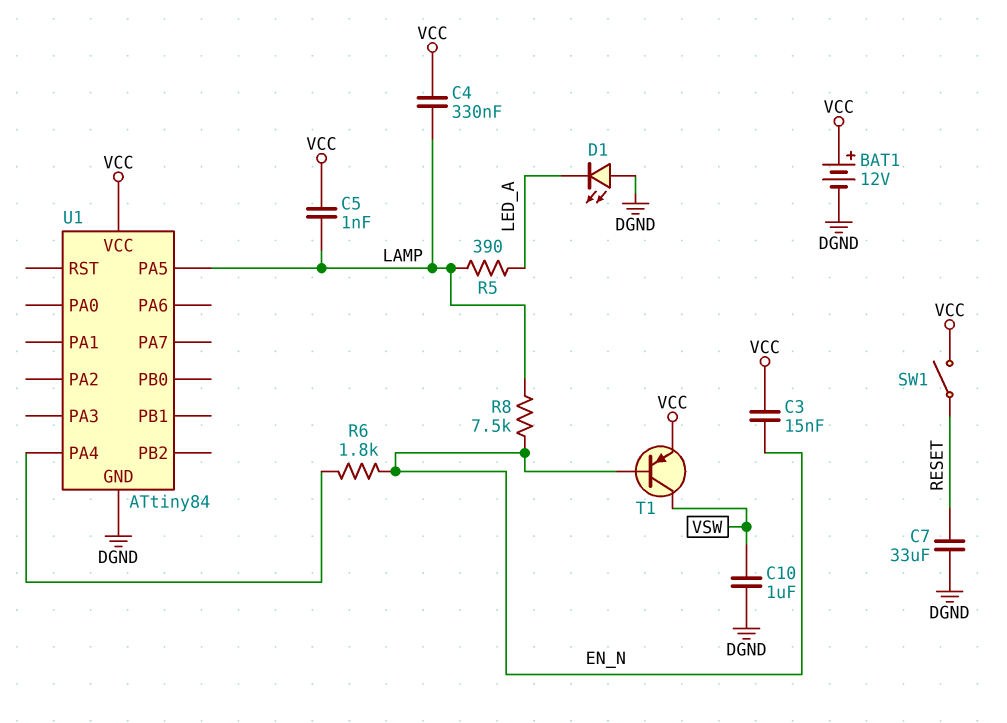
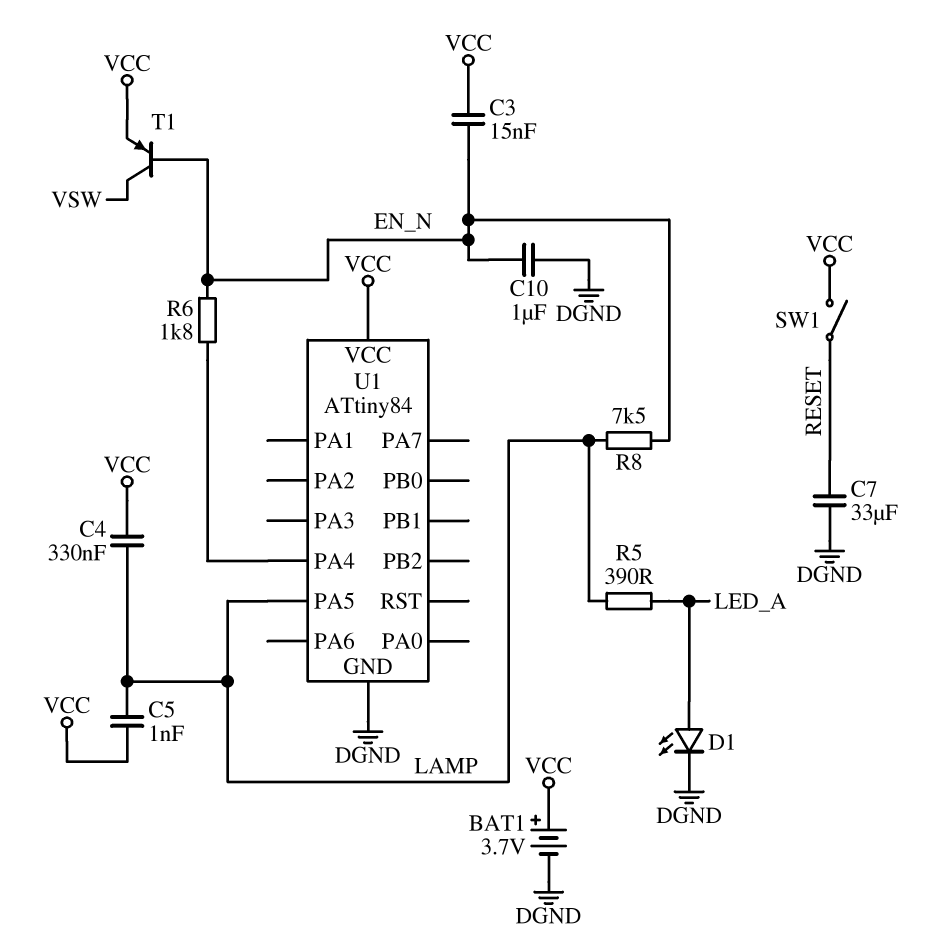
BAT1: 12V (plus VCC, minus DGND) -> 3.7V (plus VCC, minus DGND)
C10: 1uF (DGND, VSW) -> 1uF (DGND, EN_N)
D1: LED (A DGND, K LED_A) -> LED (A LED_A, K DGND)

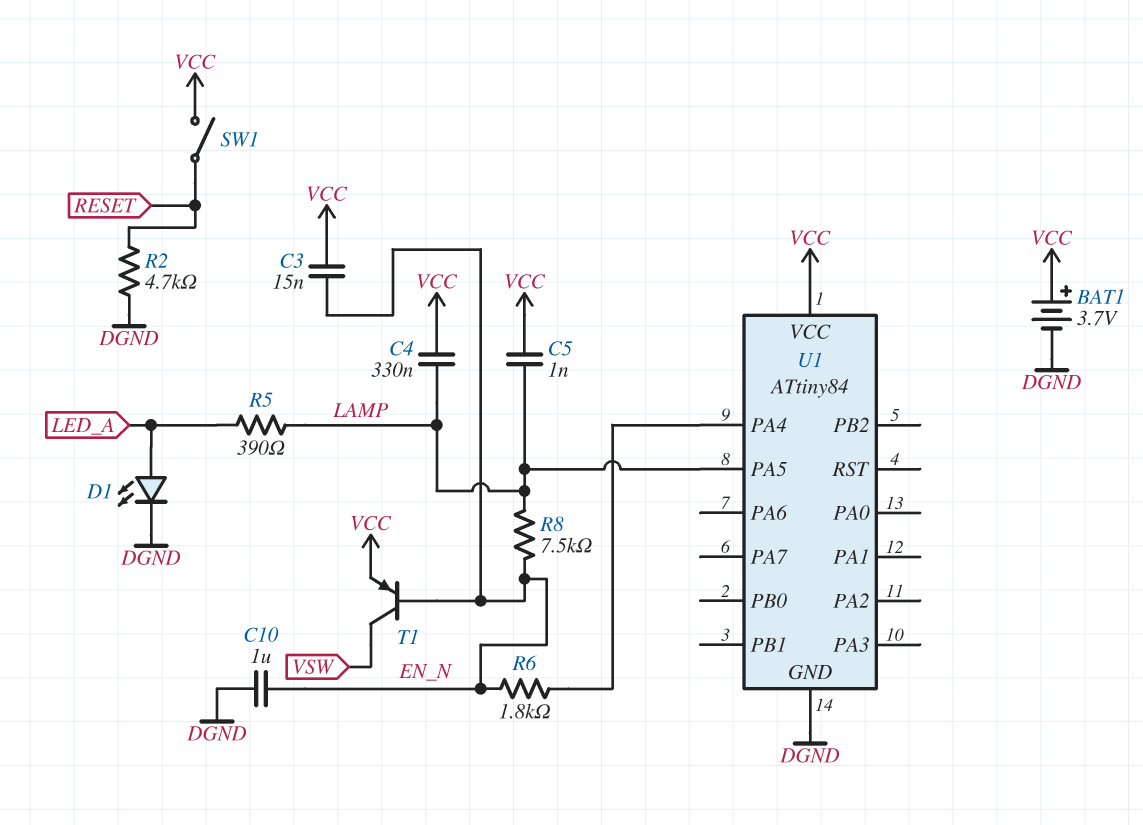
C7: 33uF (DGND, RESET) -> none
R2: none -> 4.7k (DGND, RESET)

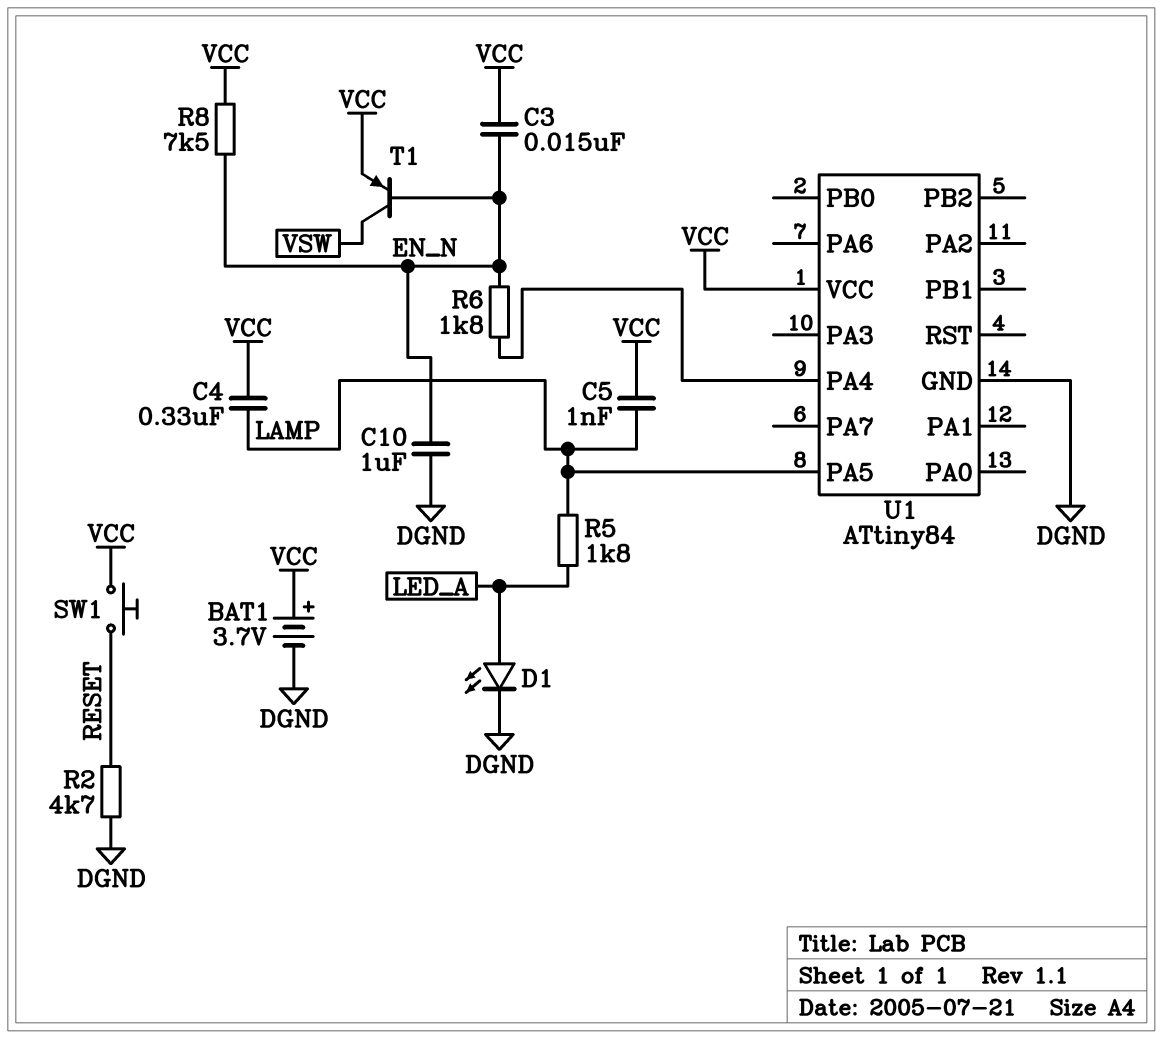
R5: 390 (LAMP, LED_A) -> 1.8k (LAMP, LED_A)
R8: 7.5k (EN_N, LAMP) -> 7.5k (EN_N, VCC)
SW1: switch (RESET, VCC) -> button (RESET, VCC)

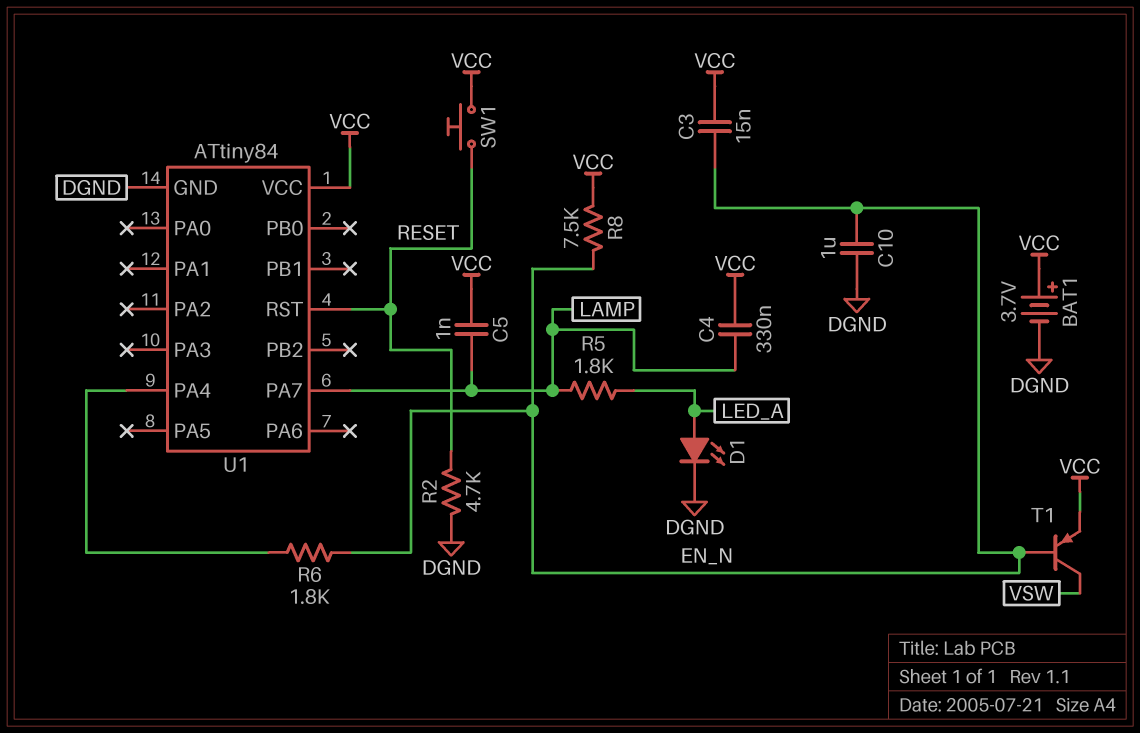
U1 pin PA5: LAMP -> none
U1 pin PA7: none -> LAMP
U1 pin RST: none -> RESET

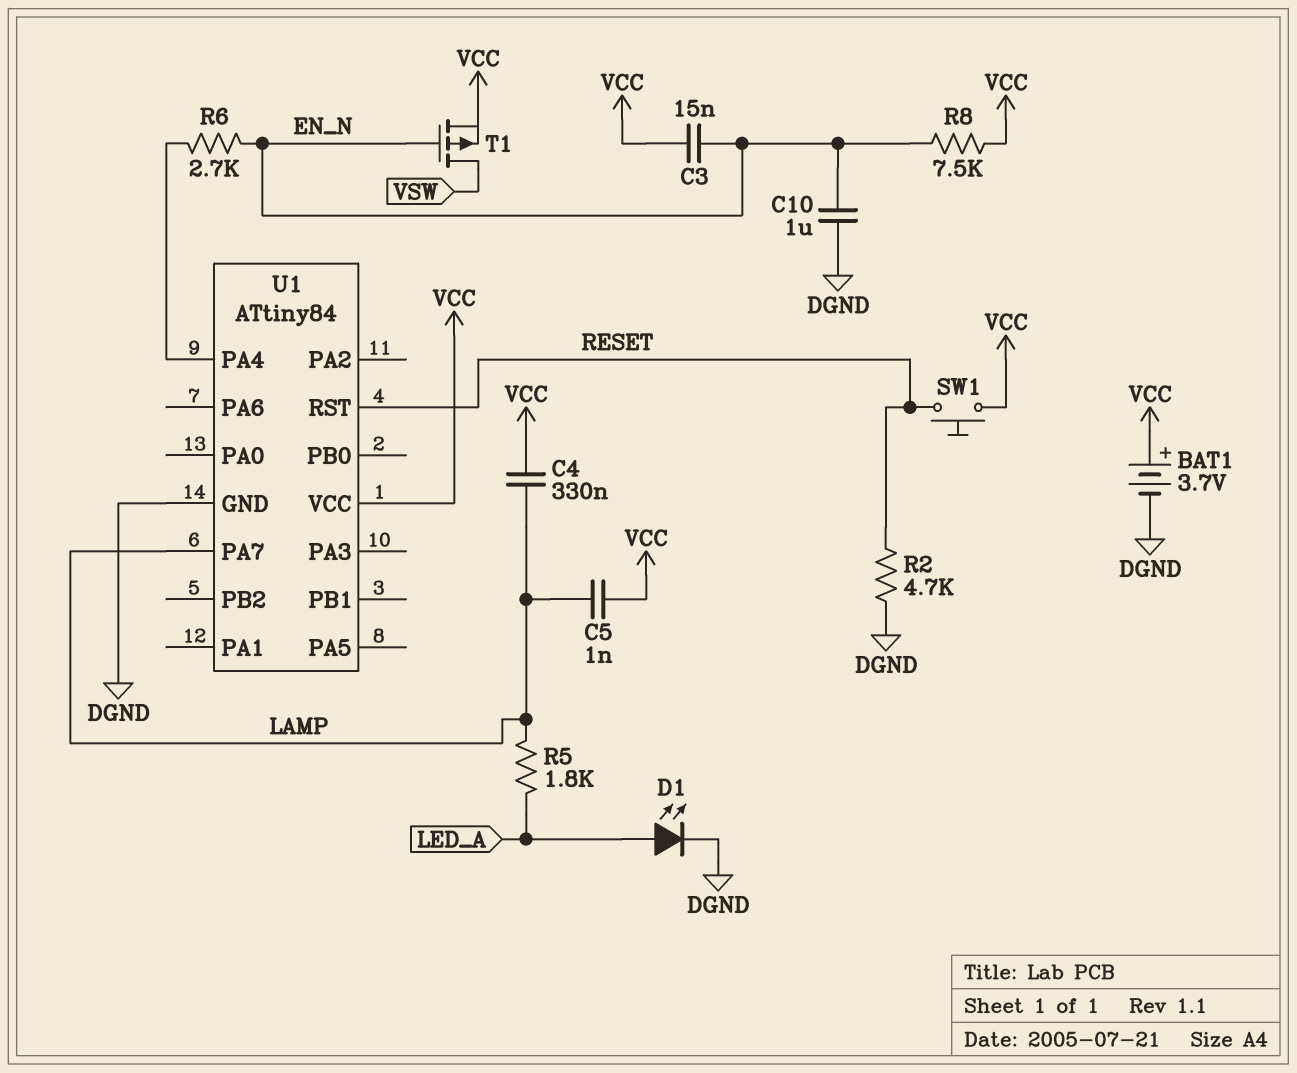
R6: 1.8k (EN_N, U1/PA4) -> 2.7k (EN_N, U1/PA4)
T1: PNP (B EN_N, C VSW, E VCC) -> PMOS (G EN_N, D VSW, S VCC)

